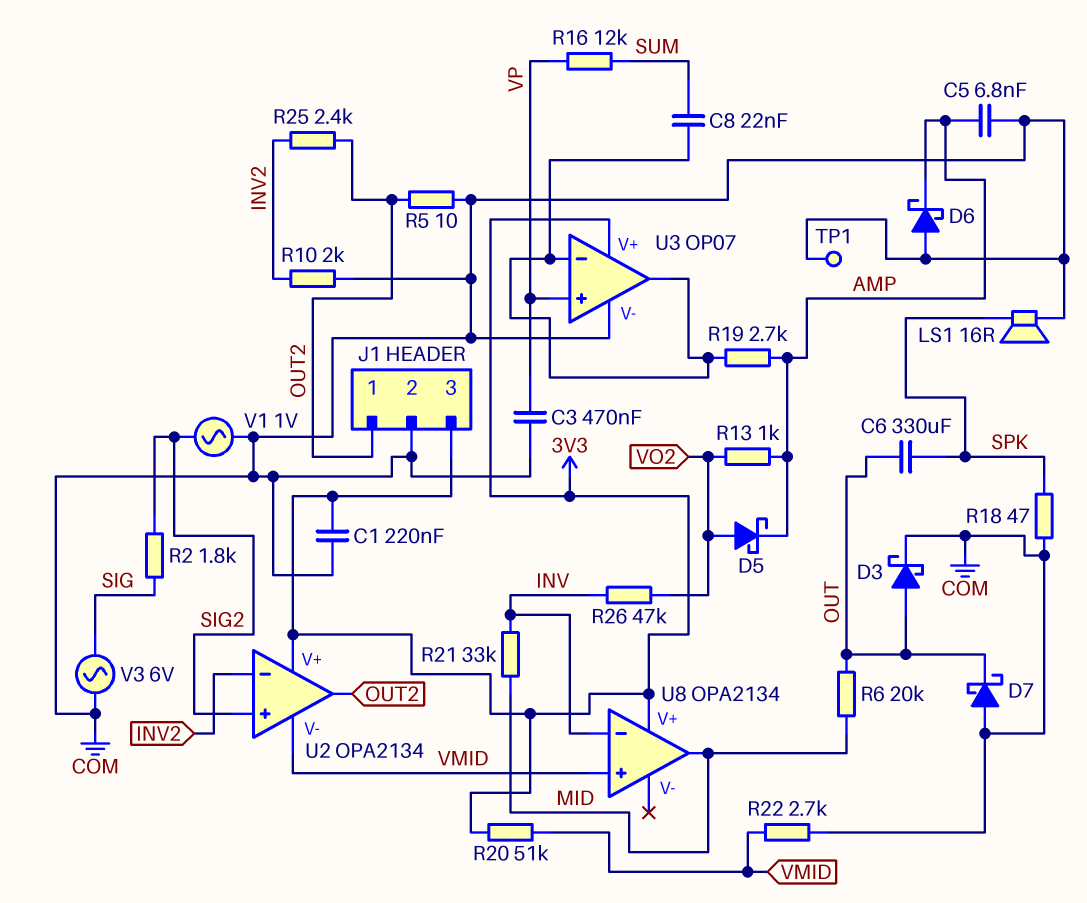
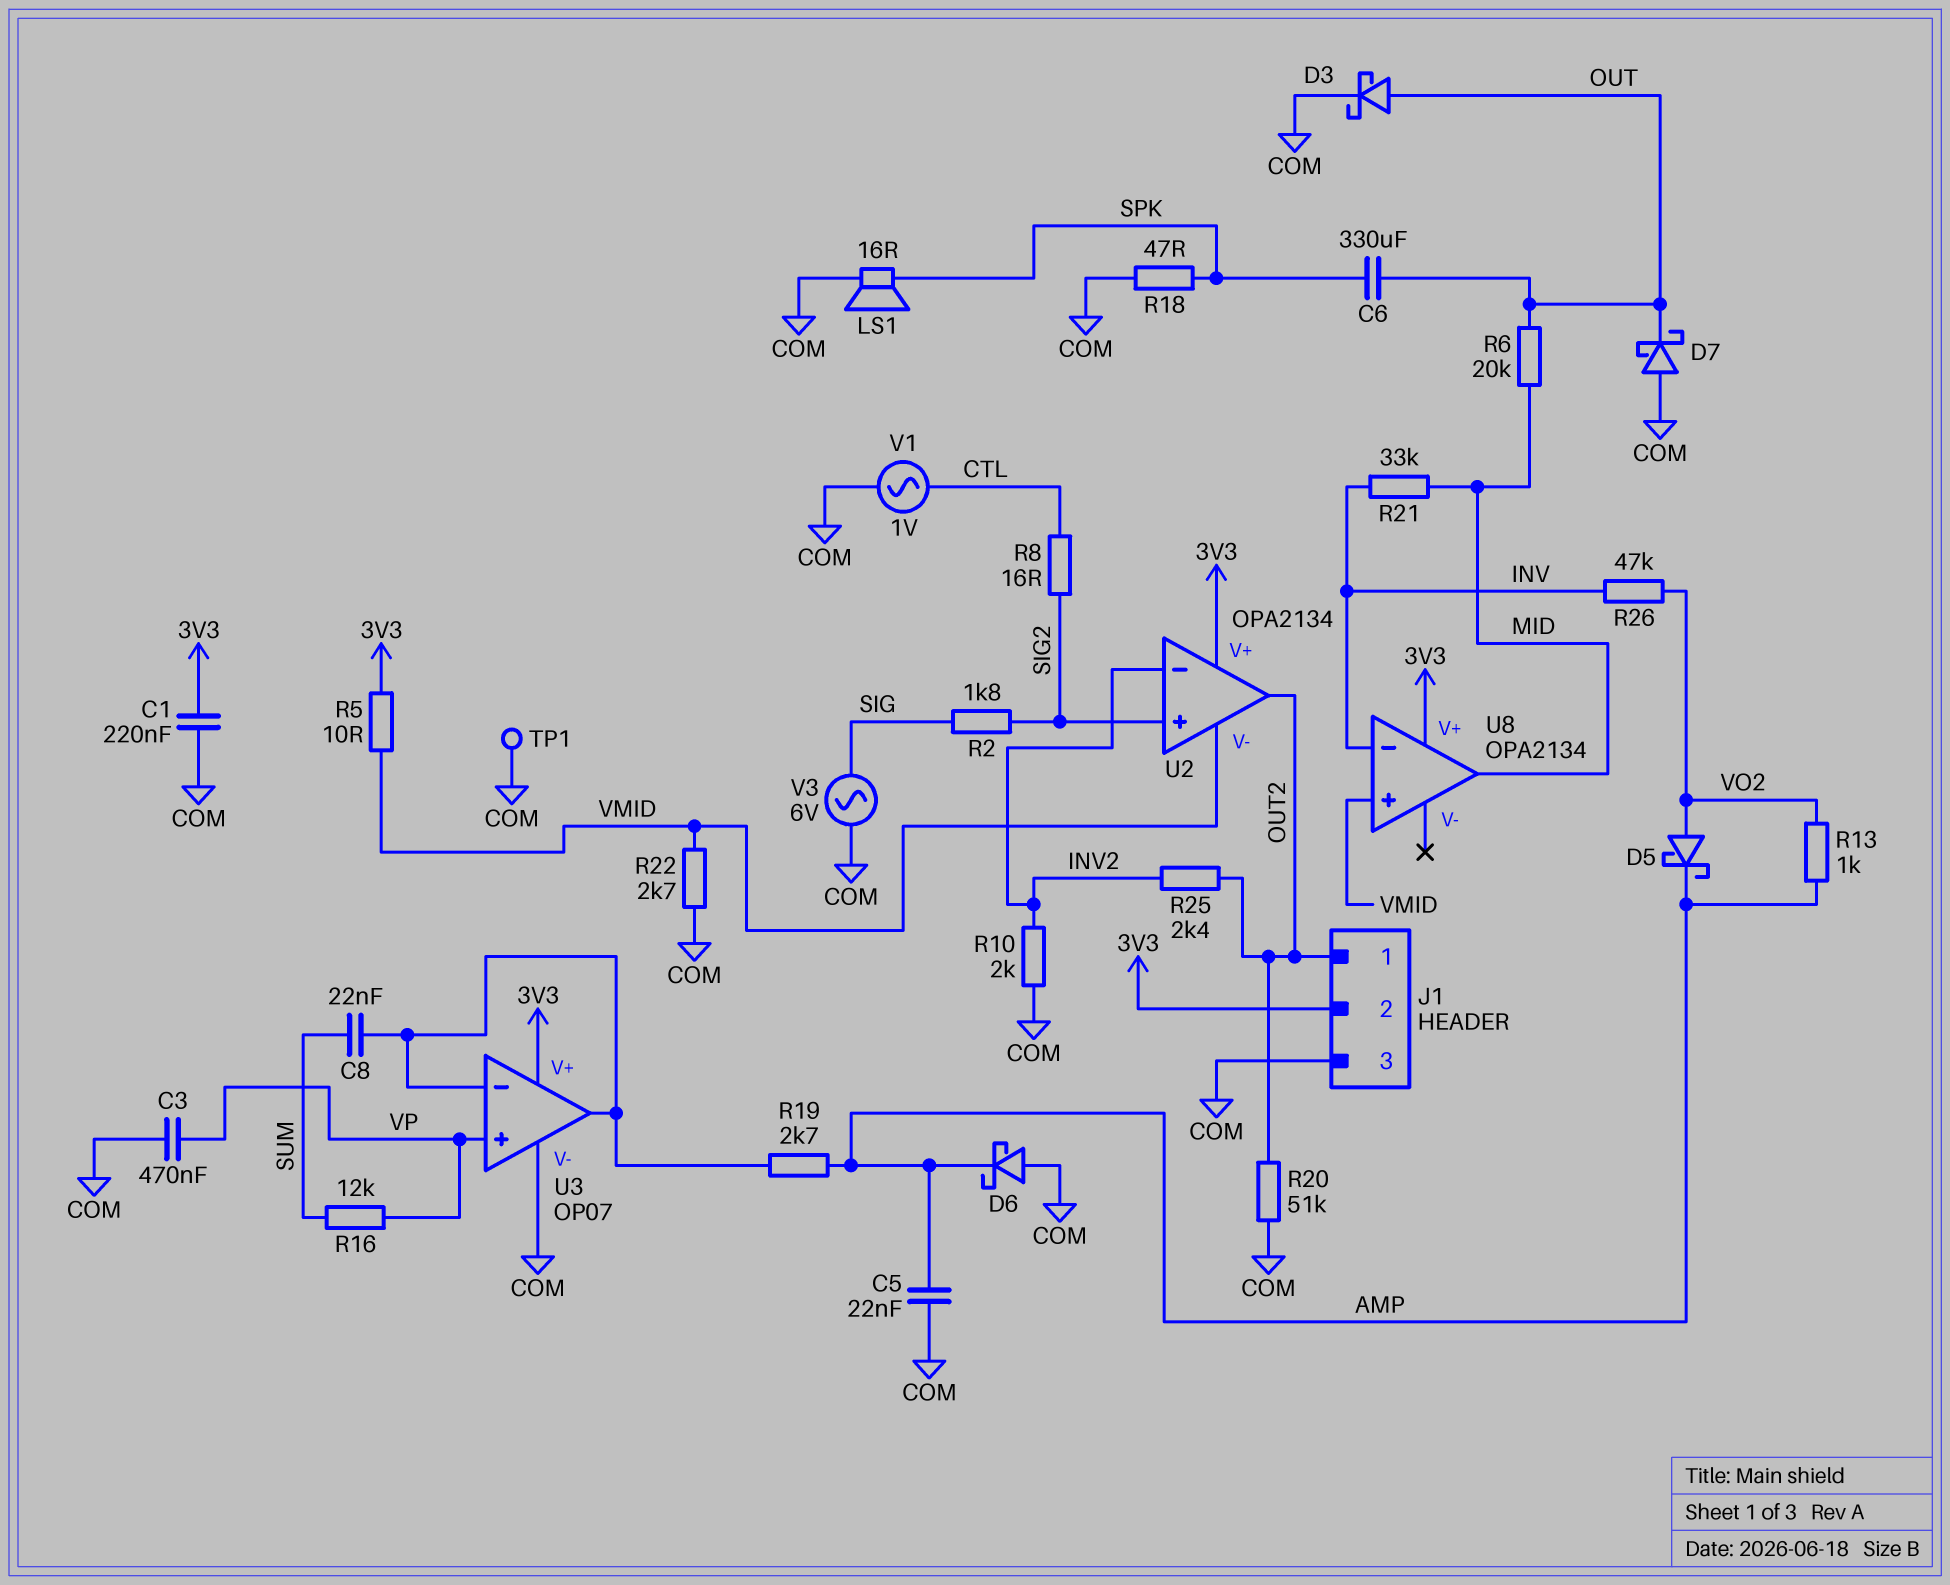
C5: 6.8nF (AMP, COM) -> 22nF (AMP, COM)
J1 pin 2: COM -> 3V3
J1 pin 3: 3V3 -> COM
R5: 10 (COM, OUT2) -> 10 (3V3, VMID)
R8: none -> 16 (CTL, SIG2)
R20: 51k (3V3, VMID) -> 51k (COM, OUT2)
V1: AC 1V (COM, SIG2) -> AC 1V (COM, CTL)

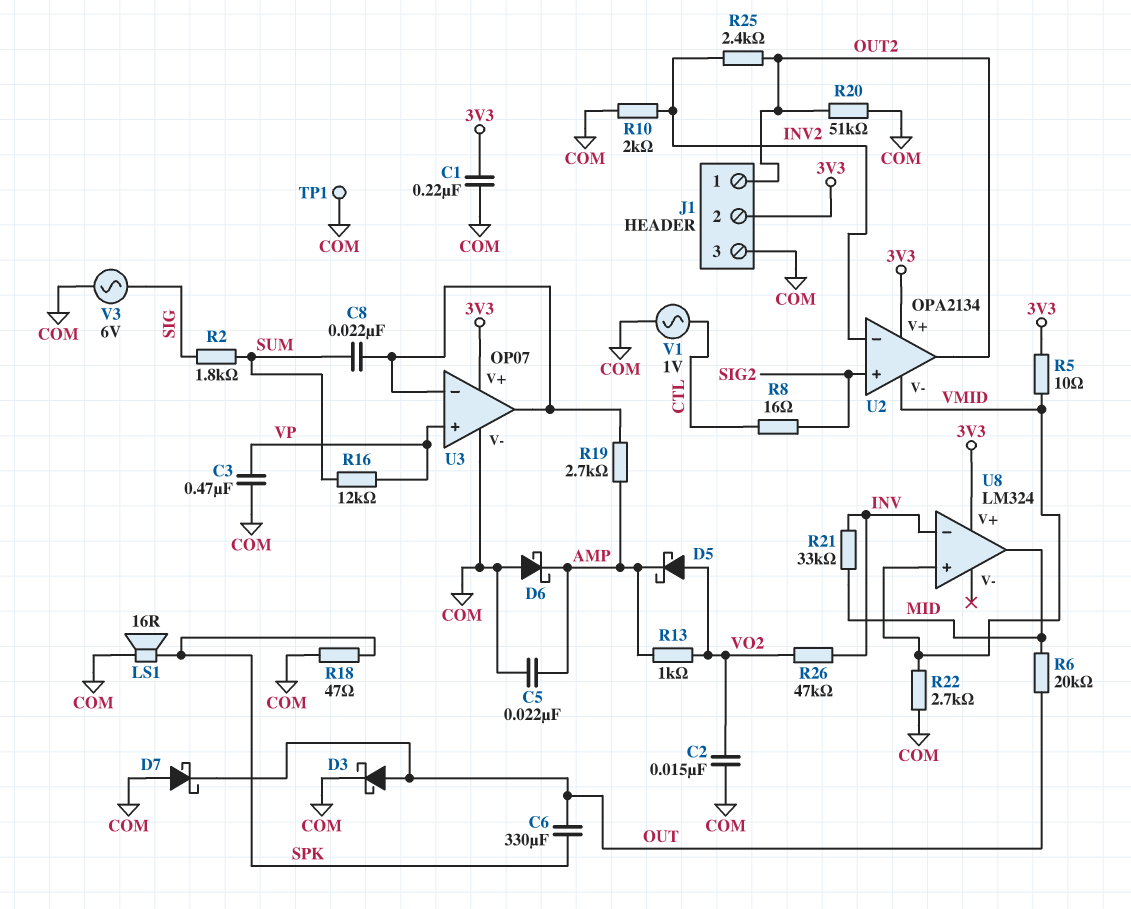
C2: none -> 15nF (COM, VO2)
R2: 1.8k (SIG, SIG2) -> 1.8k (SIG, SUM)
U8: OPA2134 -> LM324

